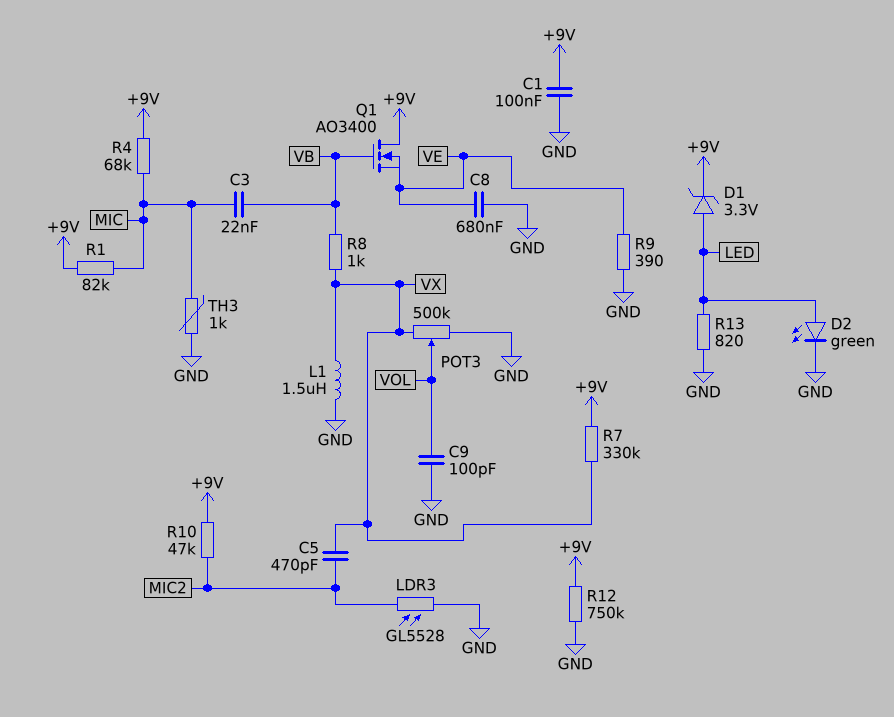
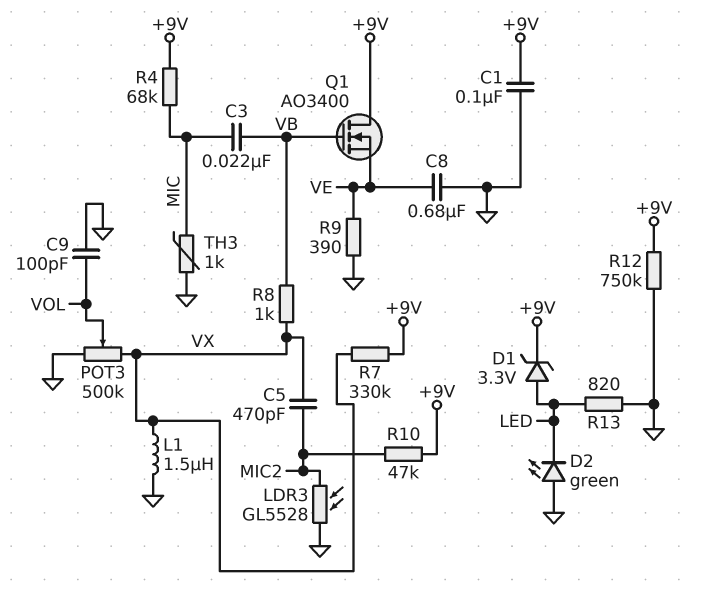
D2: LED green (A LED, K GND) -> LED green (A GND, K LED)
R1: 82k (+9V, MIC) -> none

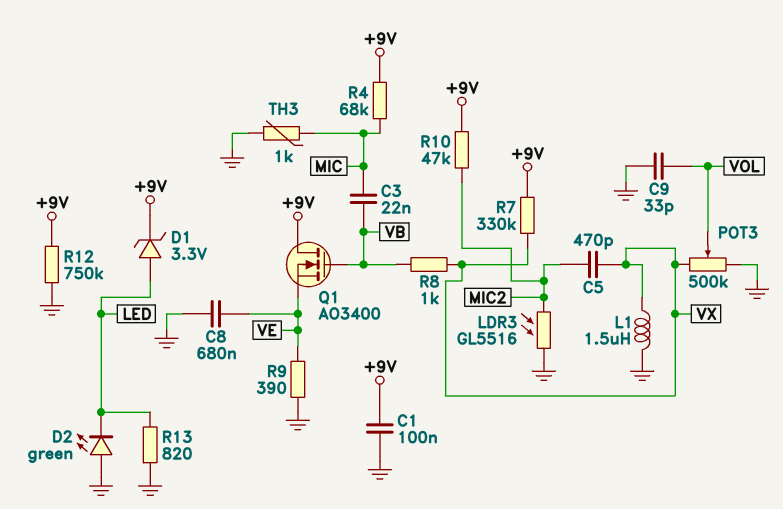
C9: 100pF (GND, VOL) -> 33pF (GND, VOL)
LDR3: GL5528 (GND, MIC2) -> GL5516 (GND, MIC2)

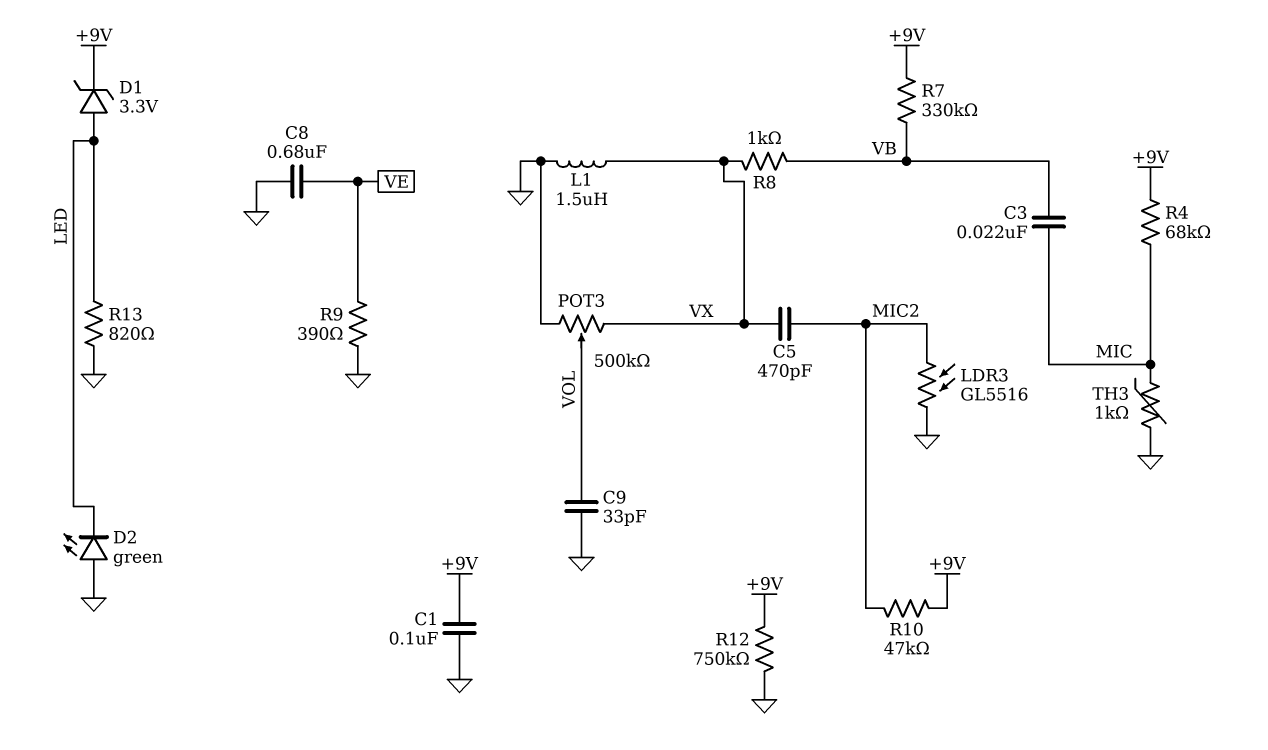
Q1: NMOS AO3400 (G VB, D +9V, S VE) -> none
R7: 330k (+9V, VX) -> 330k (+9V, VB)

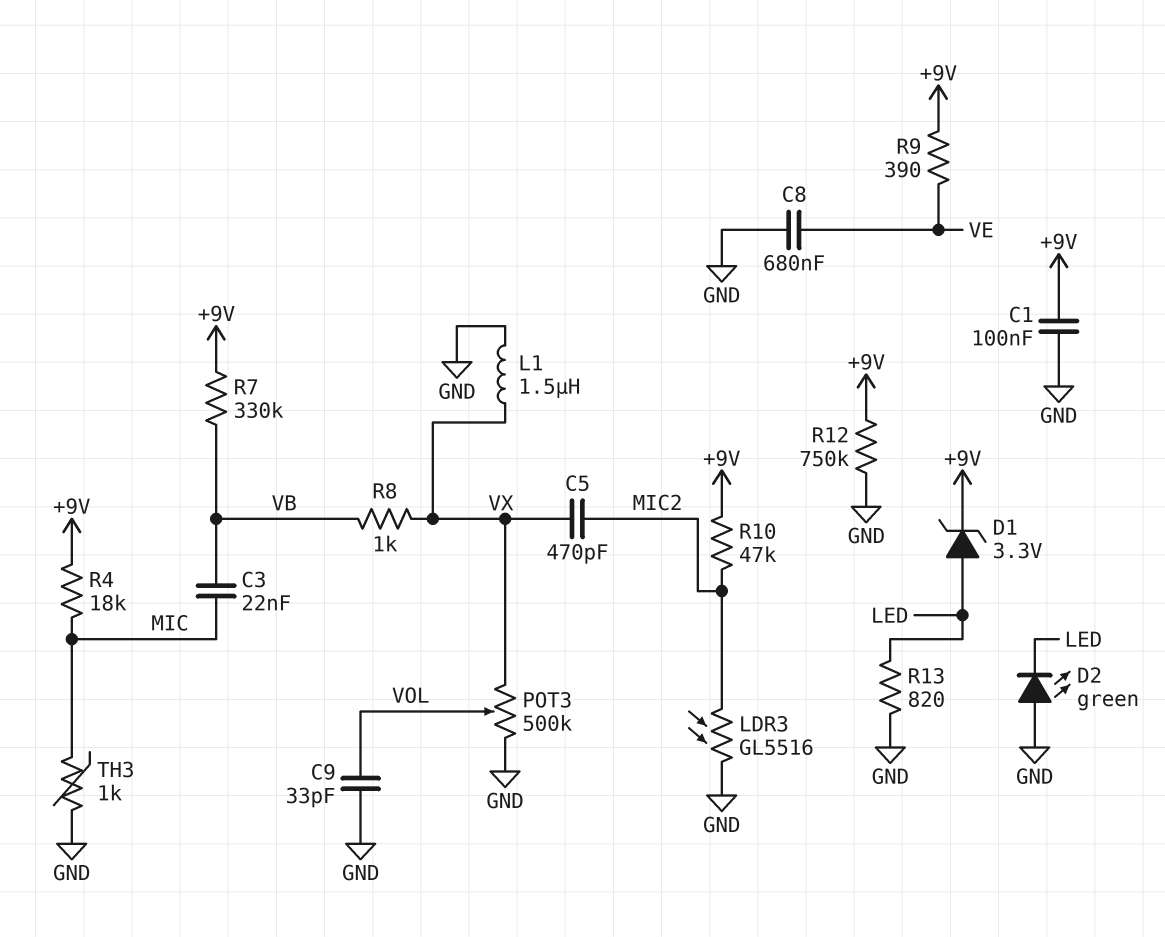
R4: 68k (+9V, MIC) -> 18k (+9V, MIC)
R9: 390 (GND, VE) -> 390 (+9V, VE)

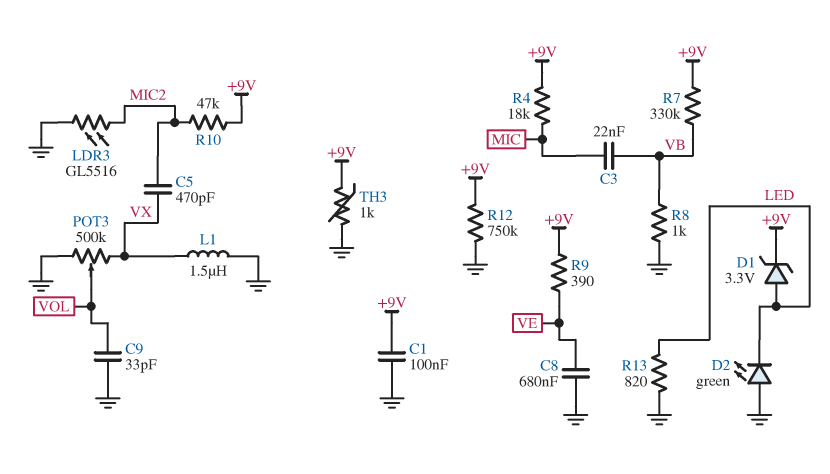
R8: 1k (VB, VX) -> 1k (GND, VB)
TH3: 1k (GND, MIC) -> 1k (+9V, GND)

